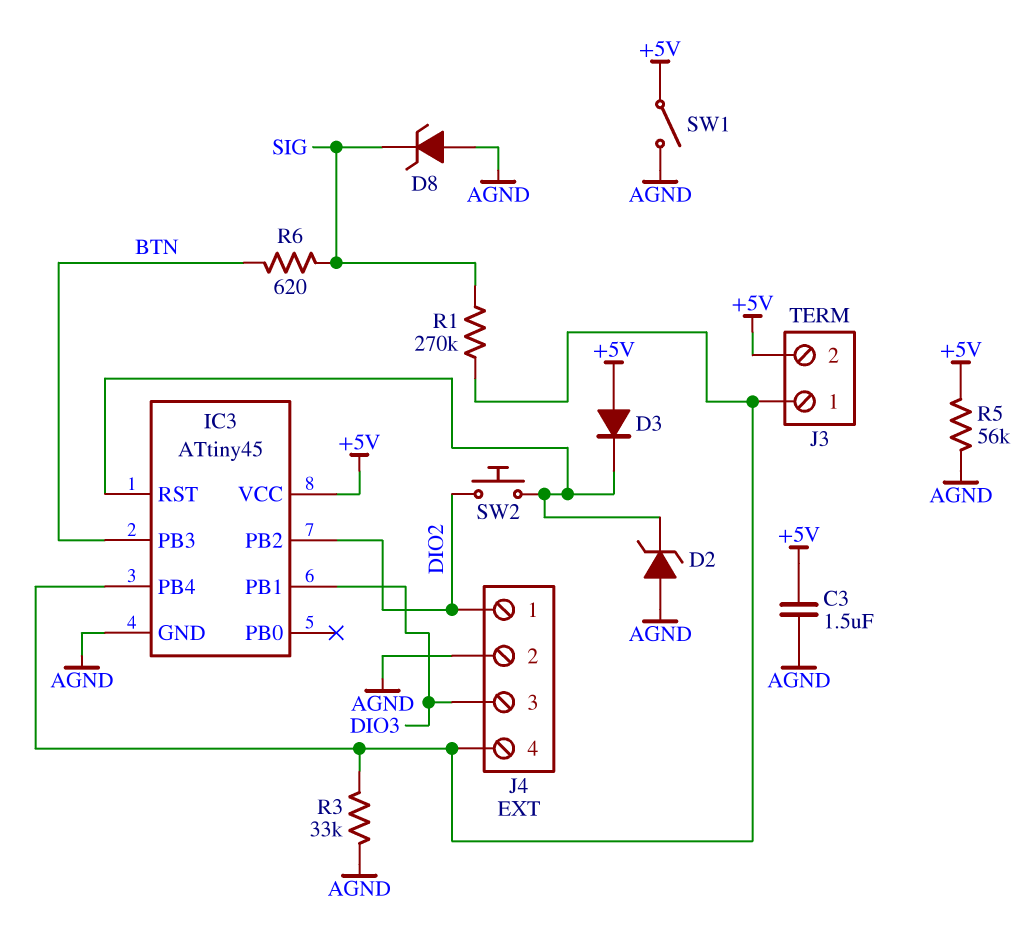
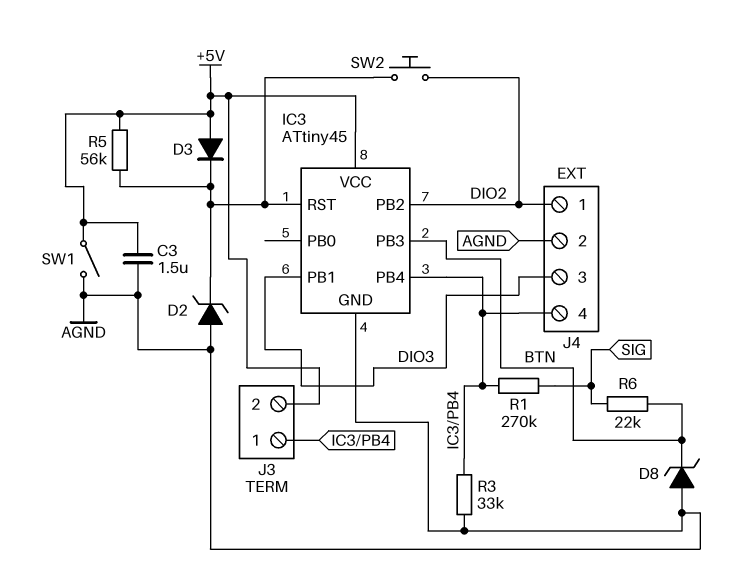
D8: zener (A AGND, K SIG) -> zener (A AGND, K BTN)
R5: 56k (+5V, AGND) -> 56k (+5V, IC3/RST)
R6: 620 (BTN, SIG) -> 22k (BTN, SIG)

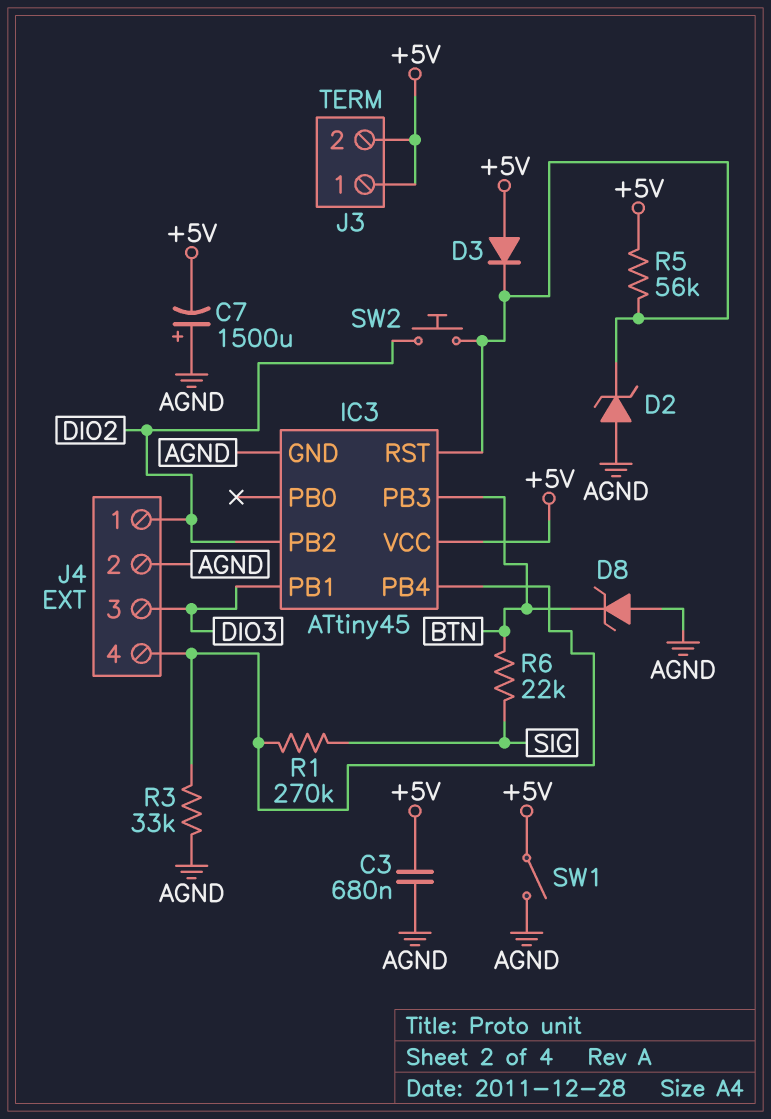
C3: 1.5uF (+5V, AGND) -> 680nF (+5V, AGND)
C7: none -> 1500uF (plus AGND, minus +5V)
J3 pin 1: IC3/PB4 -> +5V

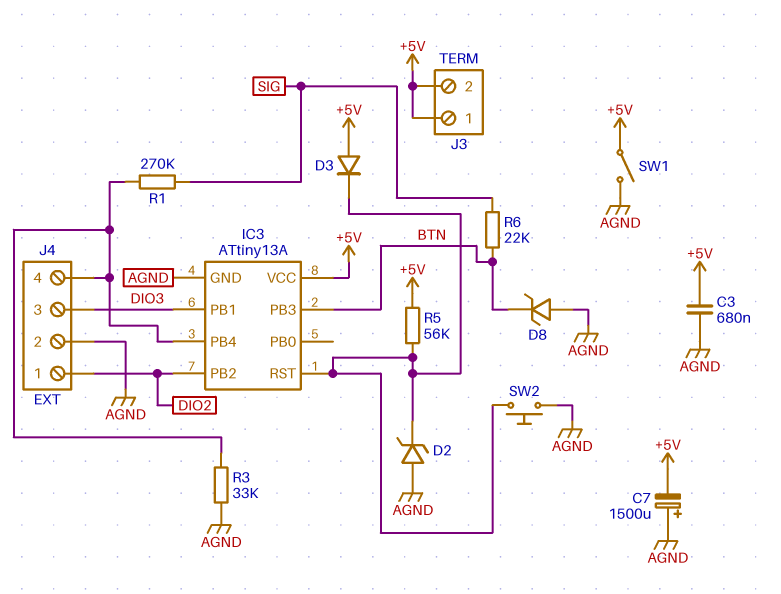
IC3: ATtiny45 -> ATtiny13A
SW2: button (DIO2, IC3/RST) -> button (AGND, IC3/RST)

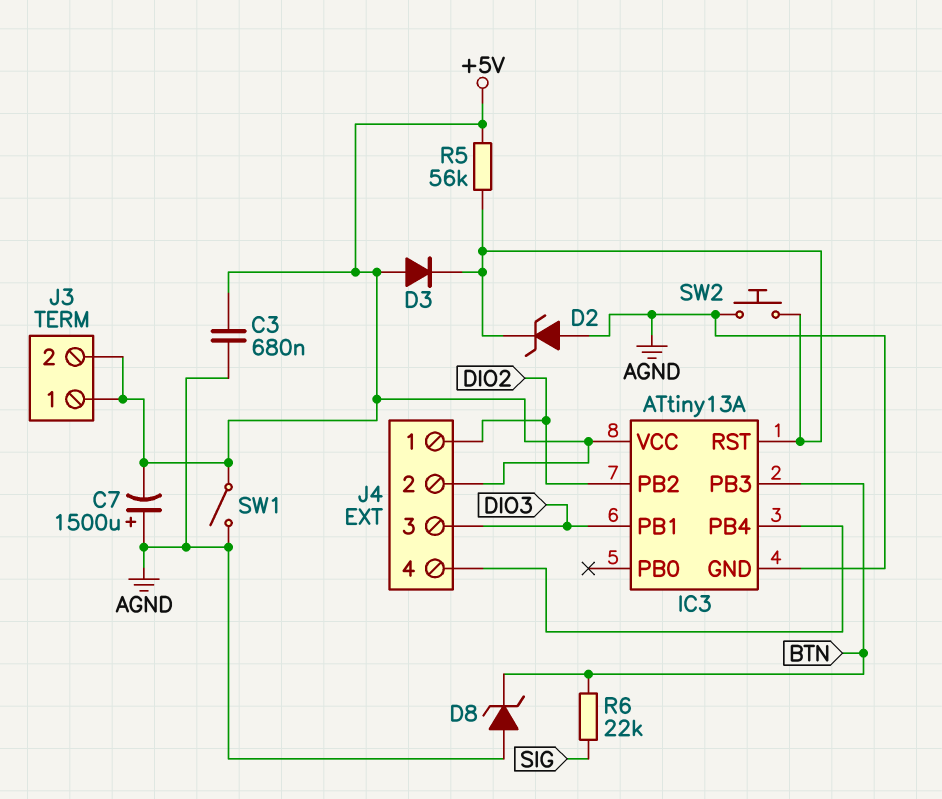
J4 pin 2: AGND -> +5V
R1: 270k (IC3/PB4, SIG) -> none
R3: 33k (AGND, IC3/PB4) -> none

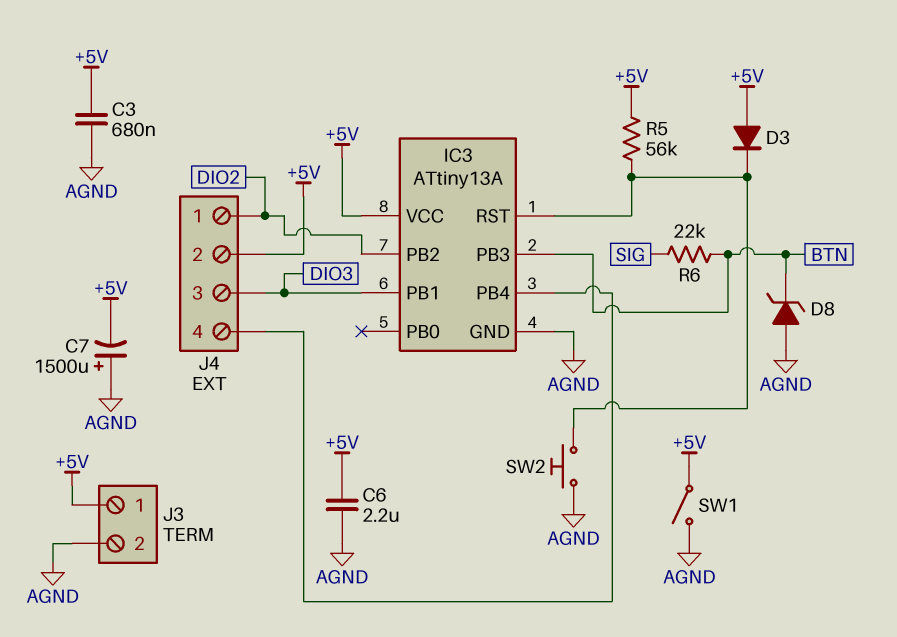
C6: none -> 2.2uF (+5V, AGND)
D2: zener (A AGND, K IC3/RST) -> none
J3 pin 2: +5V -> AGND

